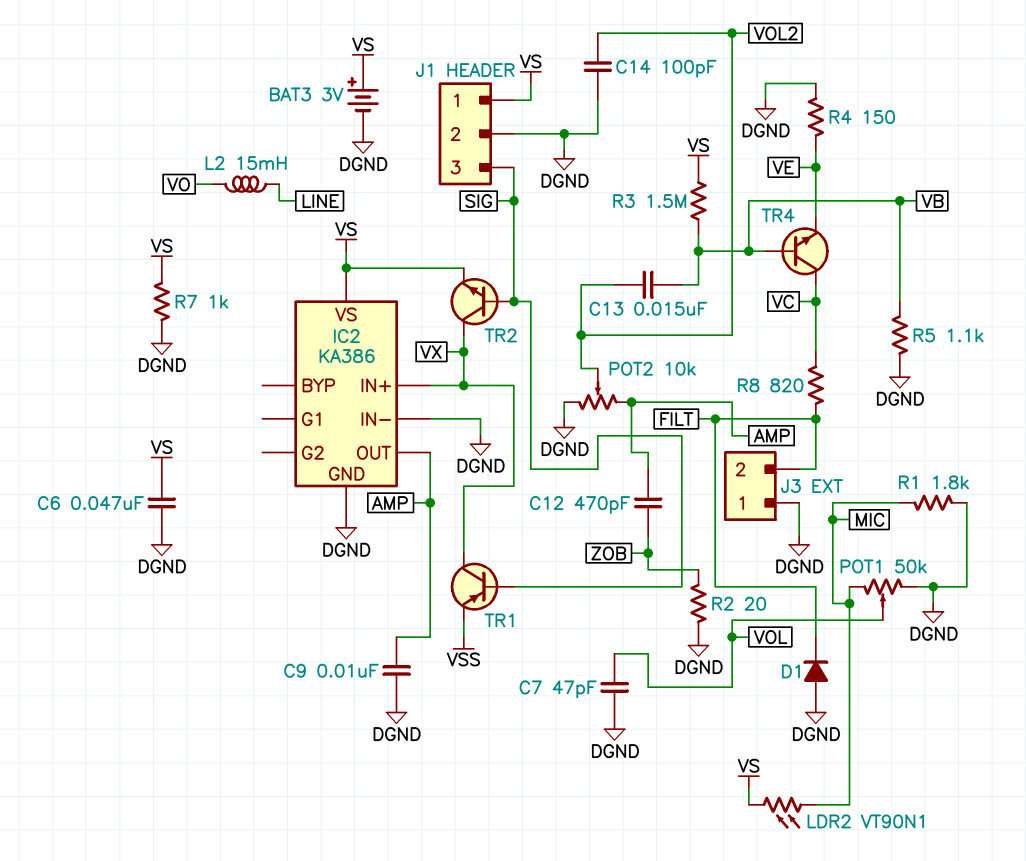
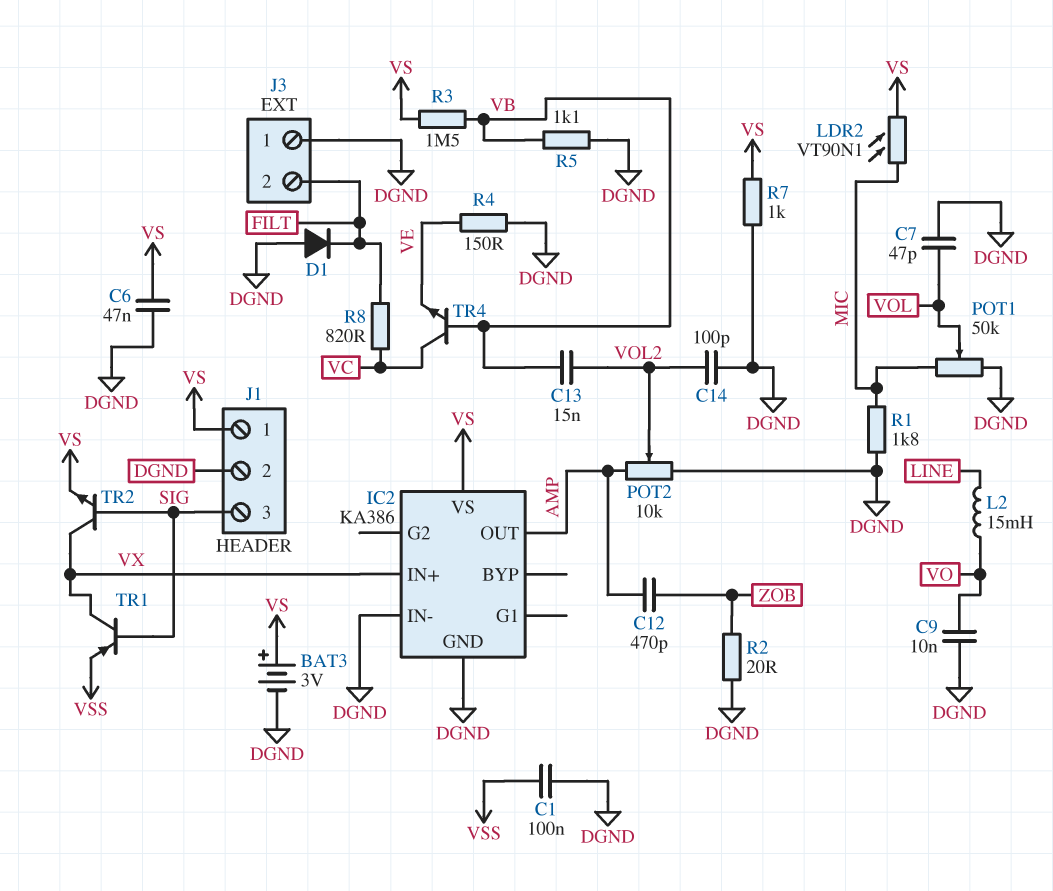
C1: none -> 100nF (DGND, VSS)
C9: 10nF (AMP, DGND) -> 10nF (DGND, VO)

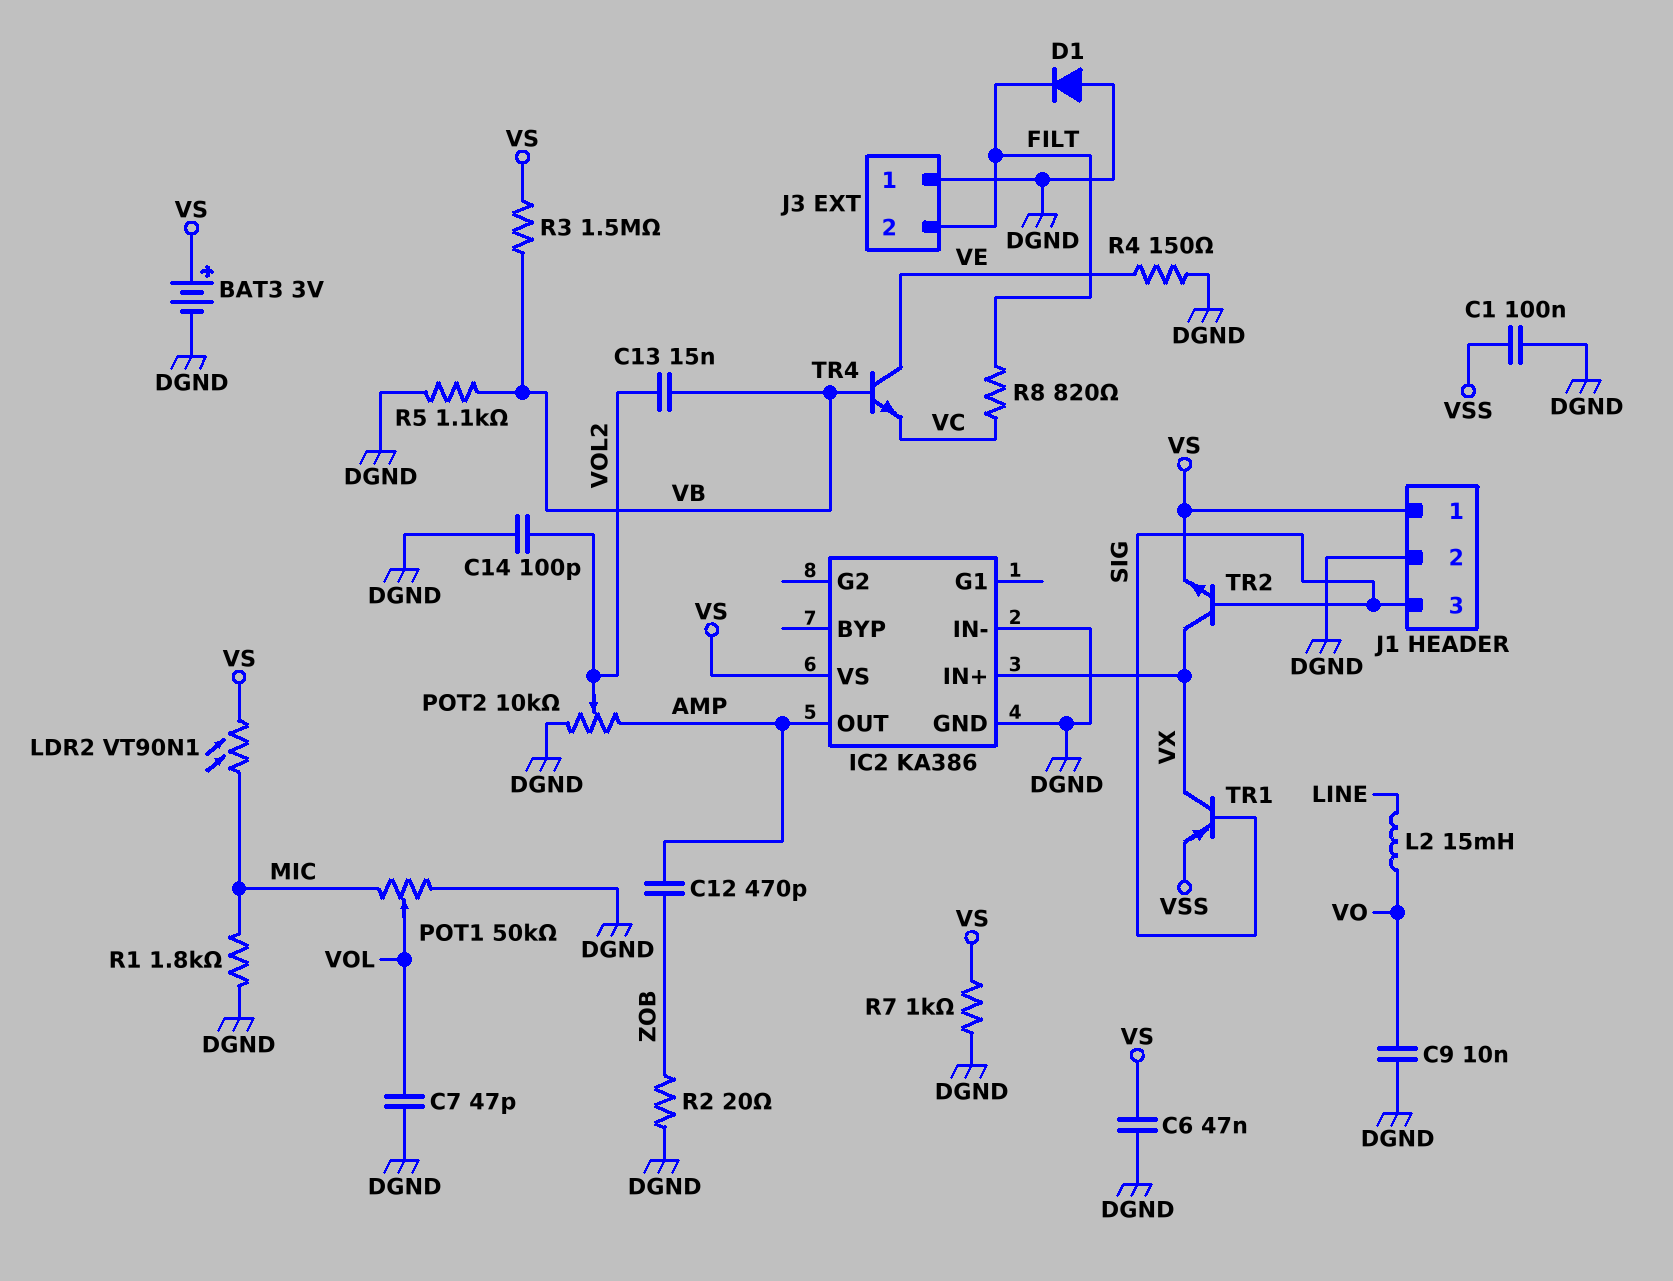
TR4: NPN (B VB, C VC, E VE) -> NPN (B VB, C VE, E VC)

